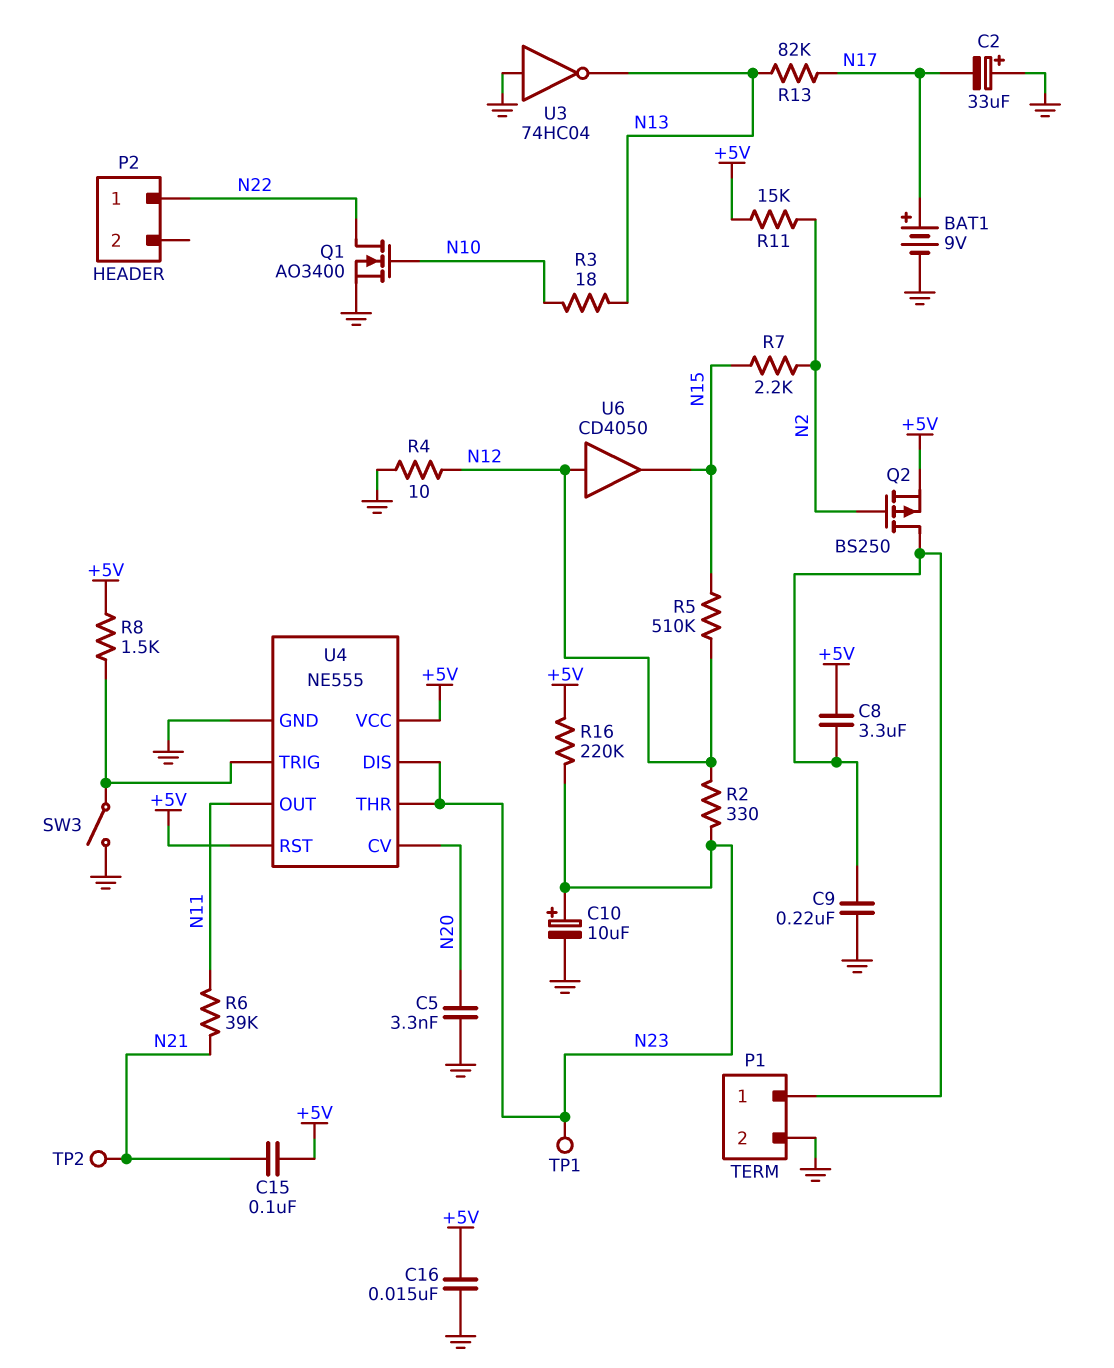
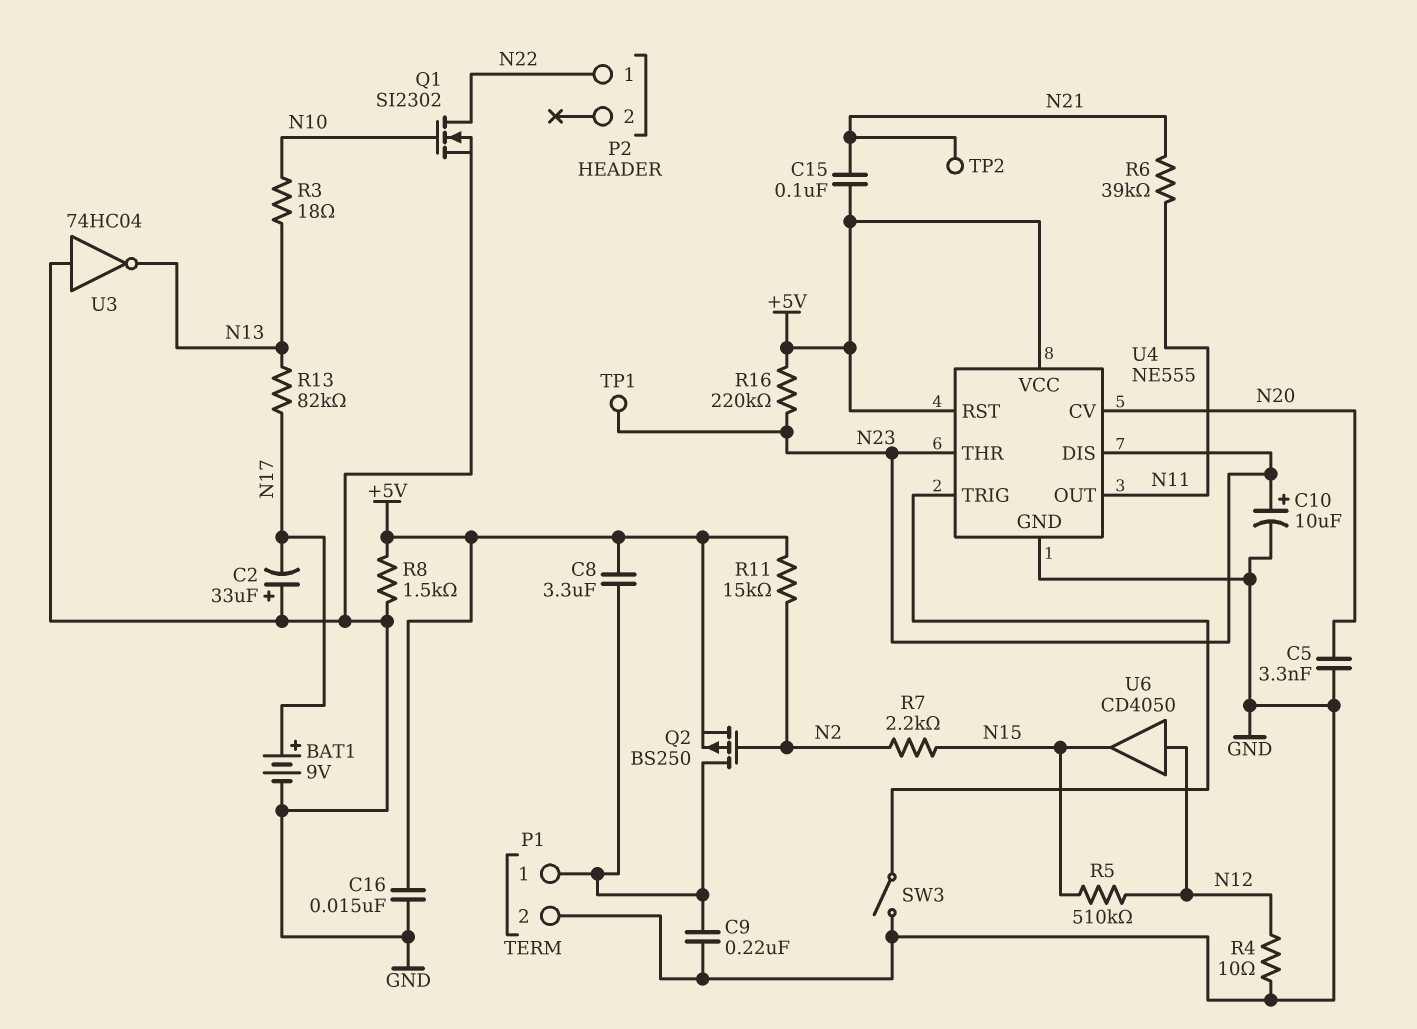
Q1: NMOS AO3400 (G N10, D N22, S GND) -> NMOS SI2302 (G N10, D N22, S GND)
R2: 330 (N12, N23) -> none
R8: 1.5k (+5V, U4/TRIG) -> 1.5k (+5V, GND)

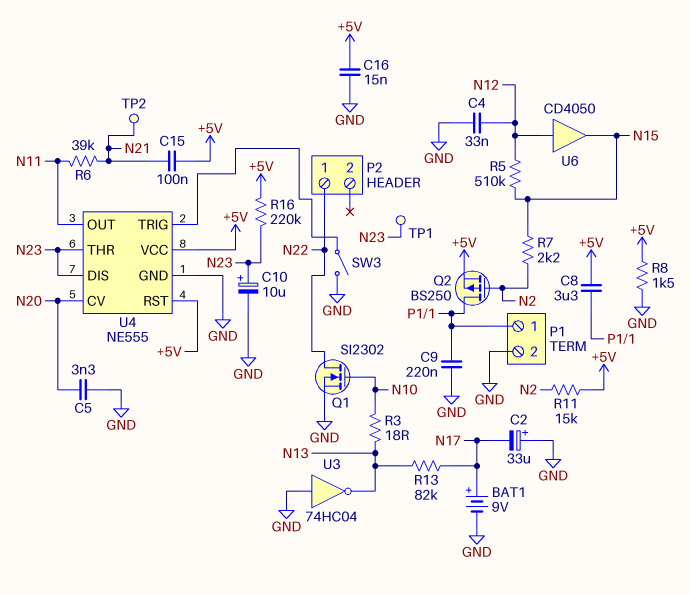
C4: none -> 33nF (GND, N12)
R4: 10 (GND, N12) -> none

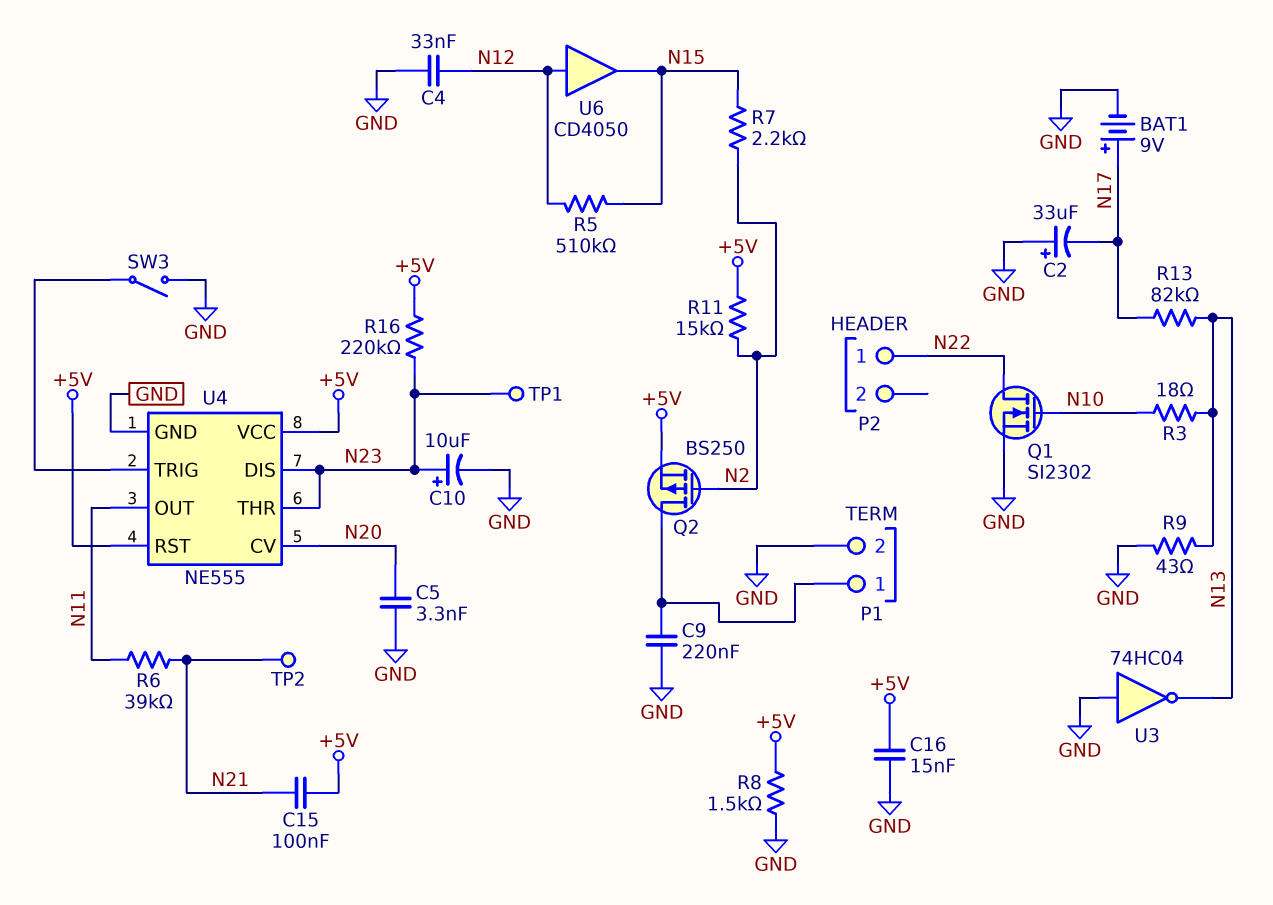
C8: 3.3uF (+5V, P1/1) -> none
R9: none -> 43 (GND, N13)

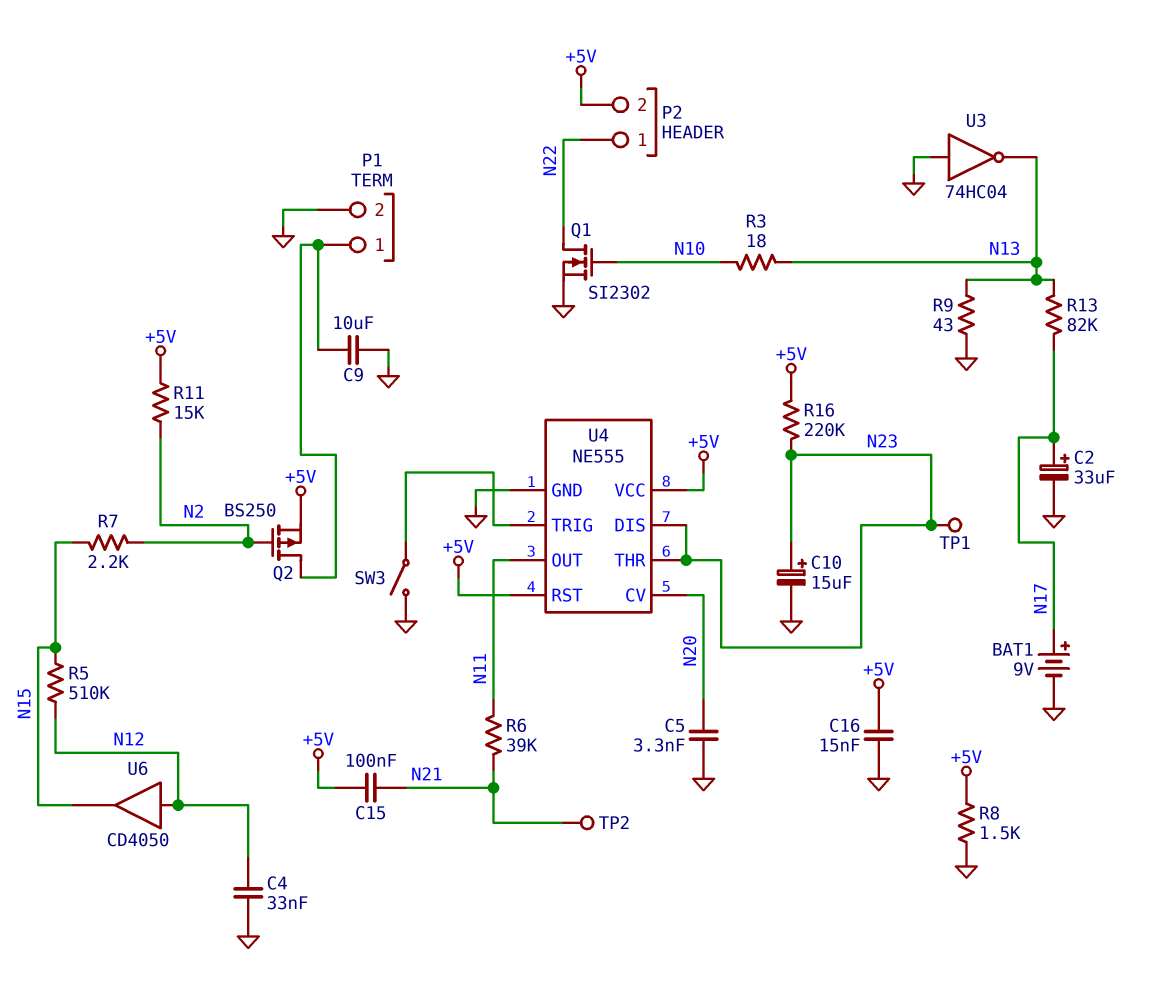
C2: 33uF (plus GND, minus N17) -> 33uF (plus N17, minus GND)
C9: 220nF (GND, P1/1) -> 10uF (GND, P1/1)
C10: 10uF (plus N23, minus GND) -> 15uF (plus N23, minus GND)
P2 pin 2: none -> +5V

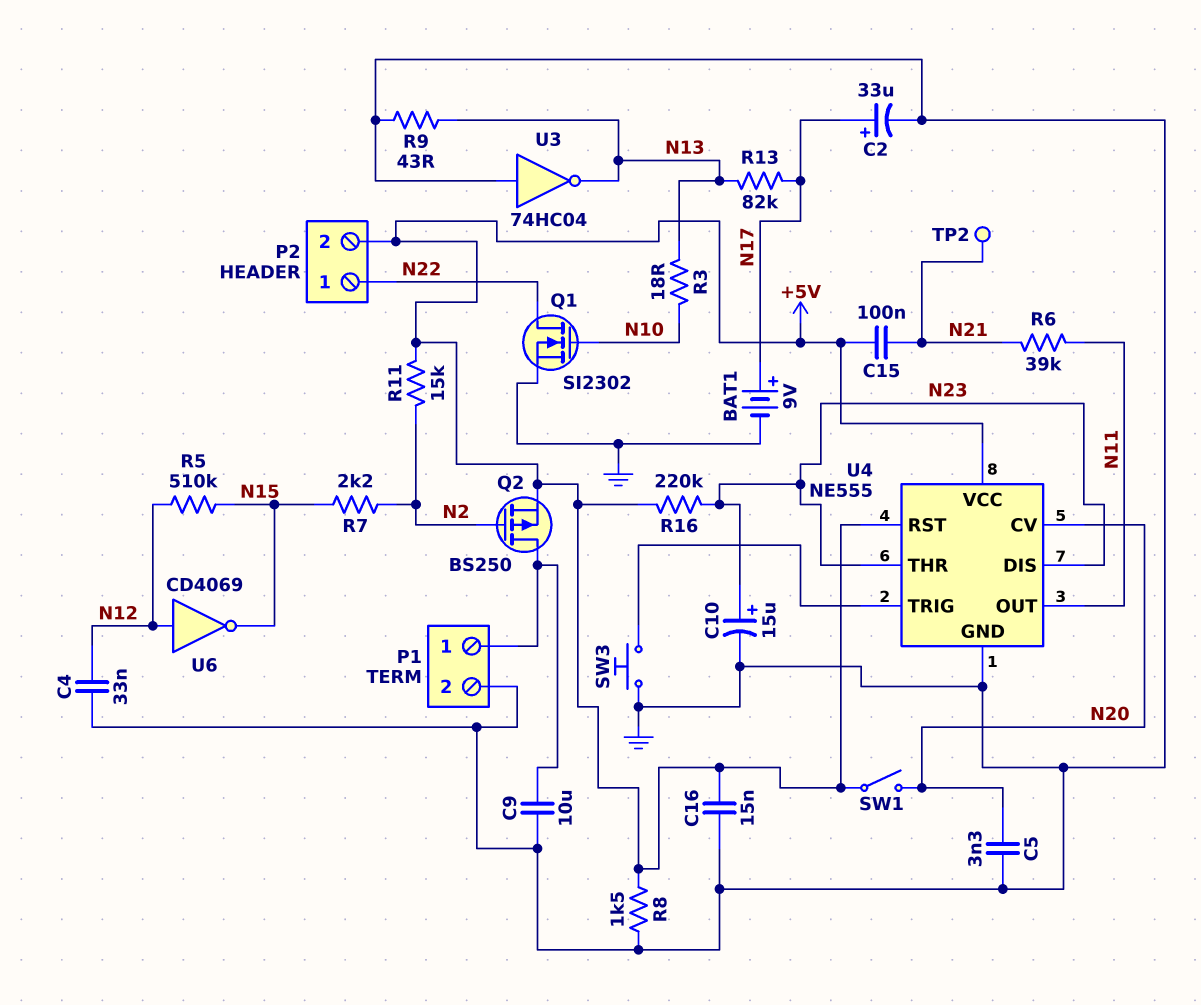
SW1: none -> switch (+5V, N20)
SW3: switch (GND, U4/TRIG) -> button (GND, U4/TRIG)
TP1: test point (N23) -> none
U6: buffer CD4050 (in N12, out N15) -> NOT CD4069 (in N12, out N15)

